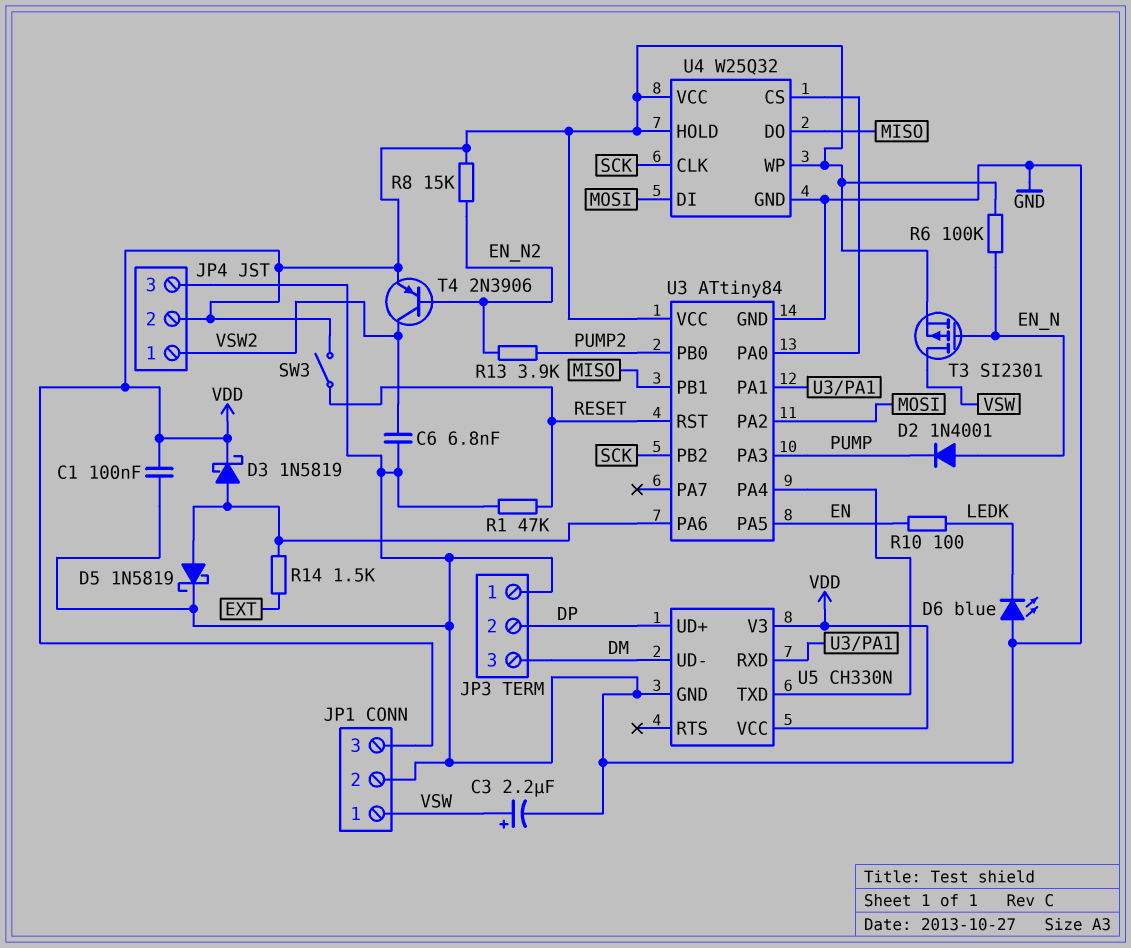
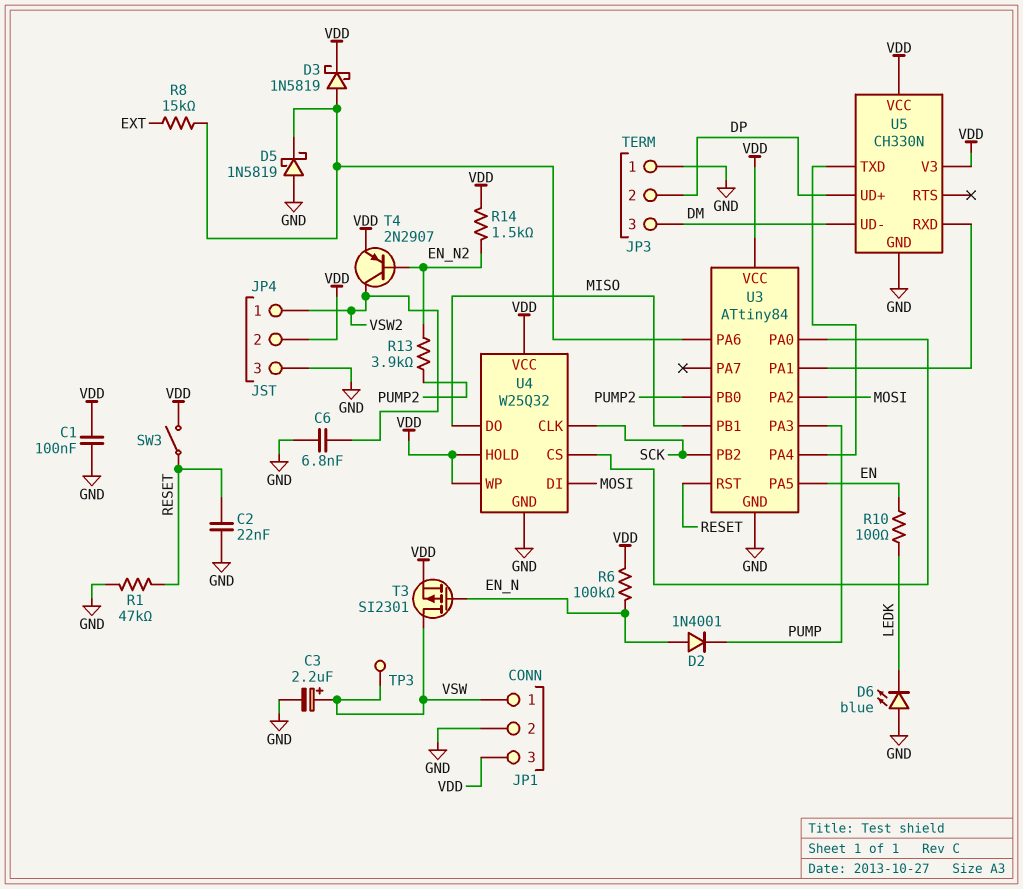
C2: none -> 22nF (GND, RESET)
D5: schottky 1N5819 (A U3/PA6, K GND) -> schottky 1N5819 (A GND, K U3/PA6)
R8: 15k (EN_N2, VDD) -> 15k (EXT, U3/PA6)
R14: 1.5k (EXT, U3/PA6) -> 1.5k (EN_N2, VDD)
T4: PNP 2N3906 (B EN_N2, C VSW2, E VDD) -> PNP 2N2907 (B EN_N2, C VSW2, E VDD)
TP3: none -> test point (VSW)

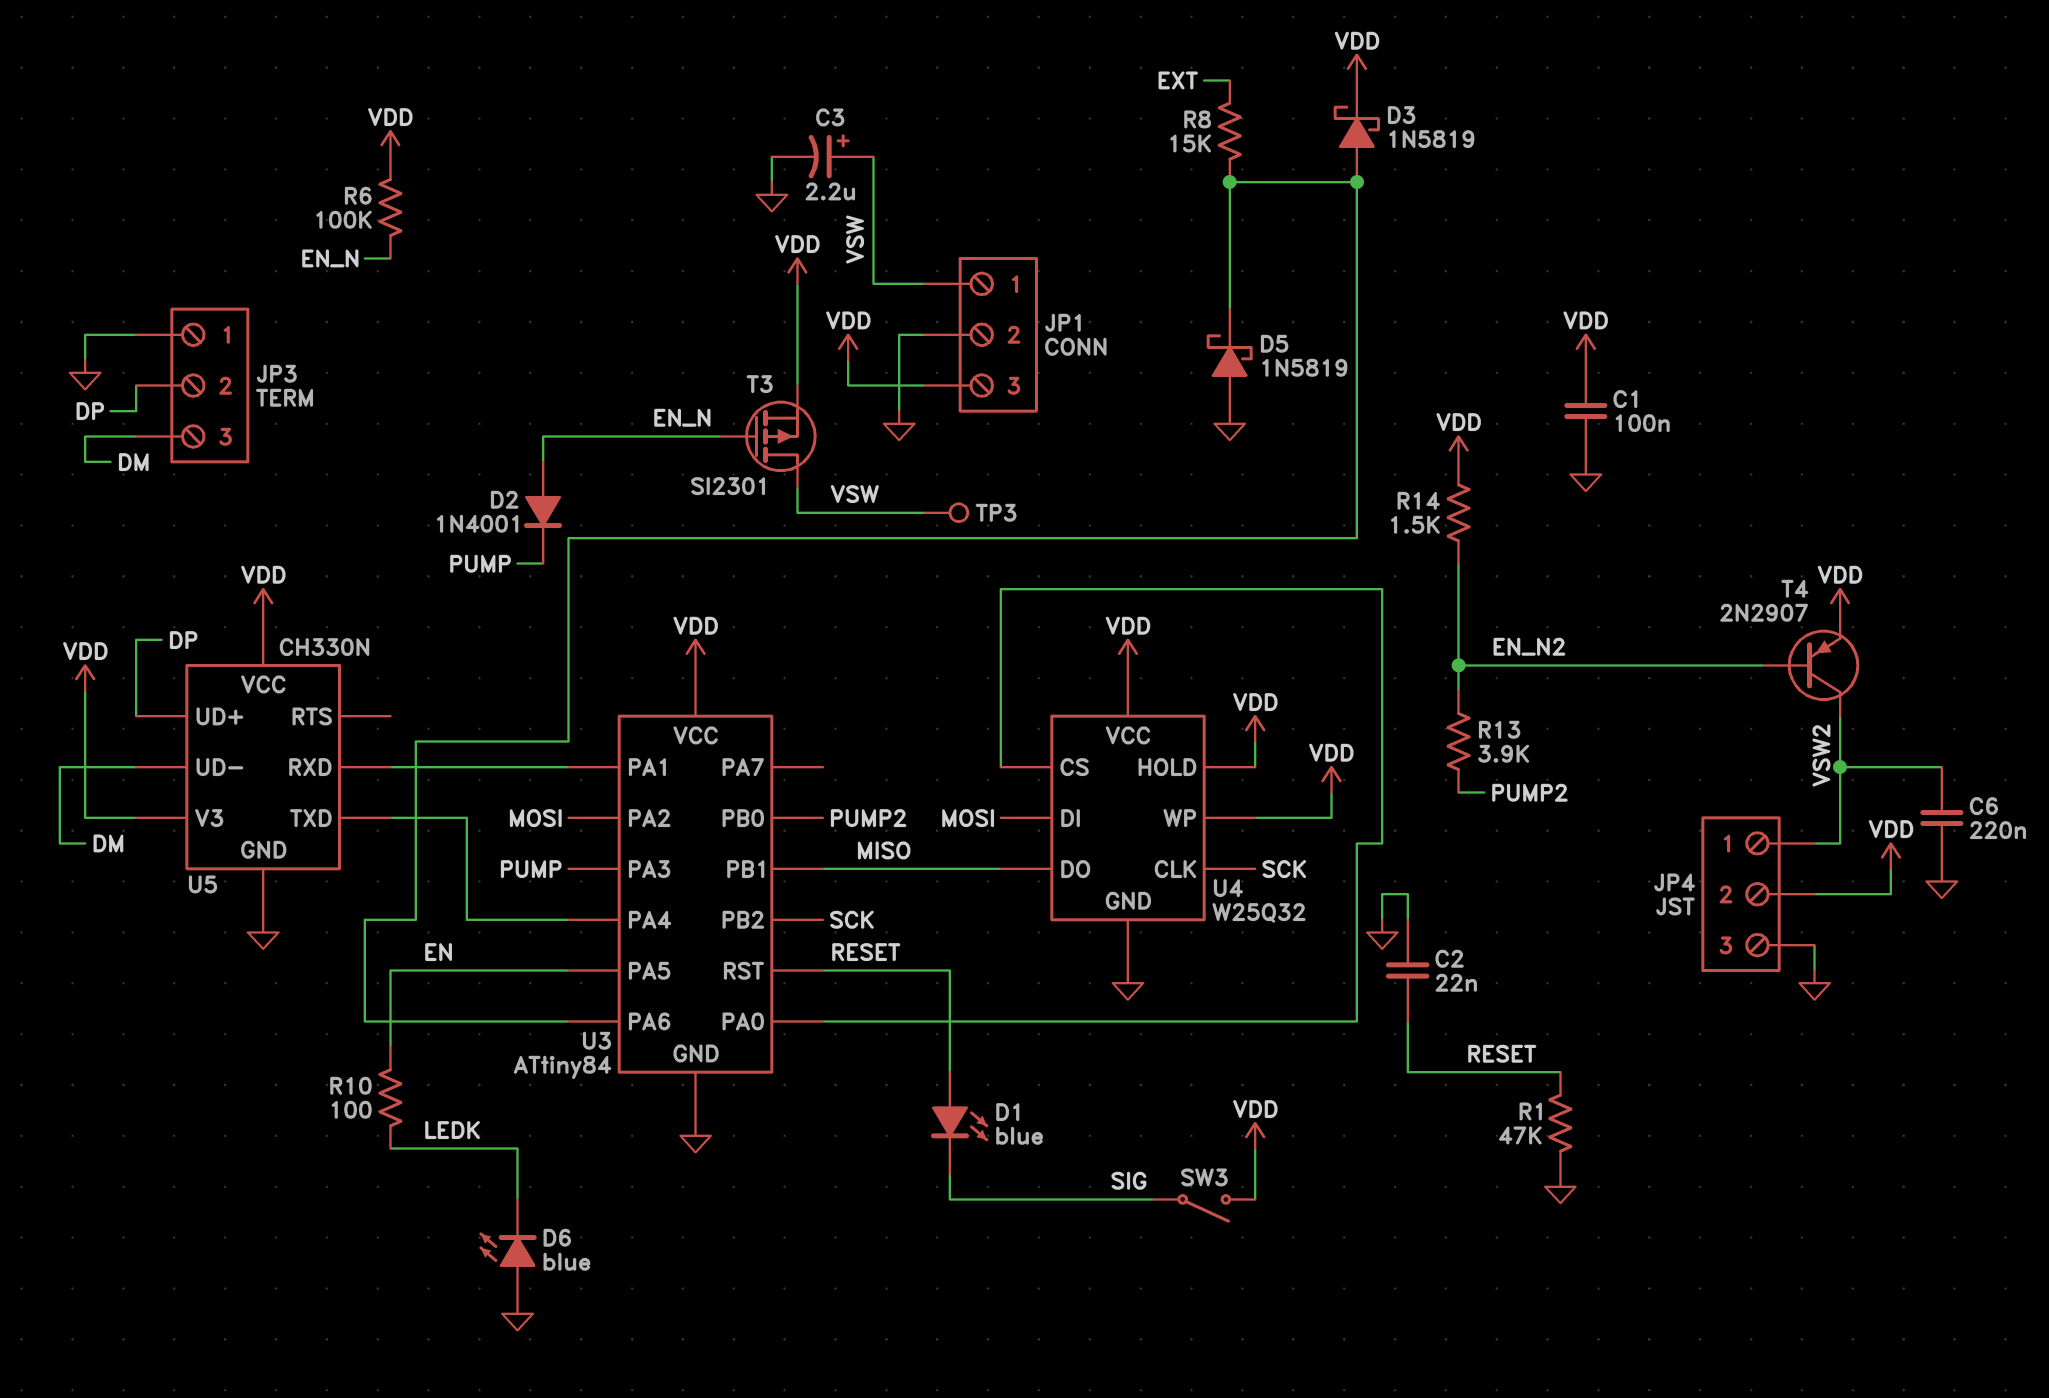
C6: 6.8nF (GND, VSW2) -> 220nF (GND, VSW2)
D1: none -> LED blue (A RESET, K SIG)
SW3: switch (RESET, VDD) -> switch (SIG, VDD)

